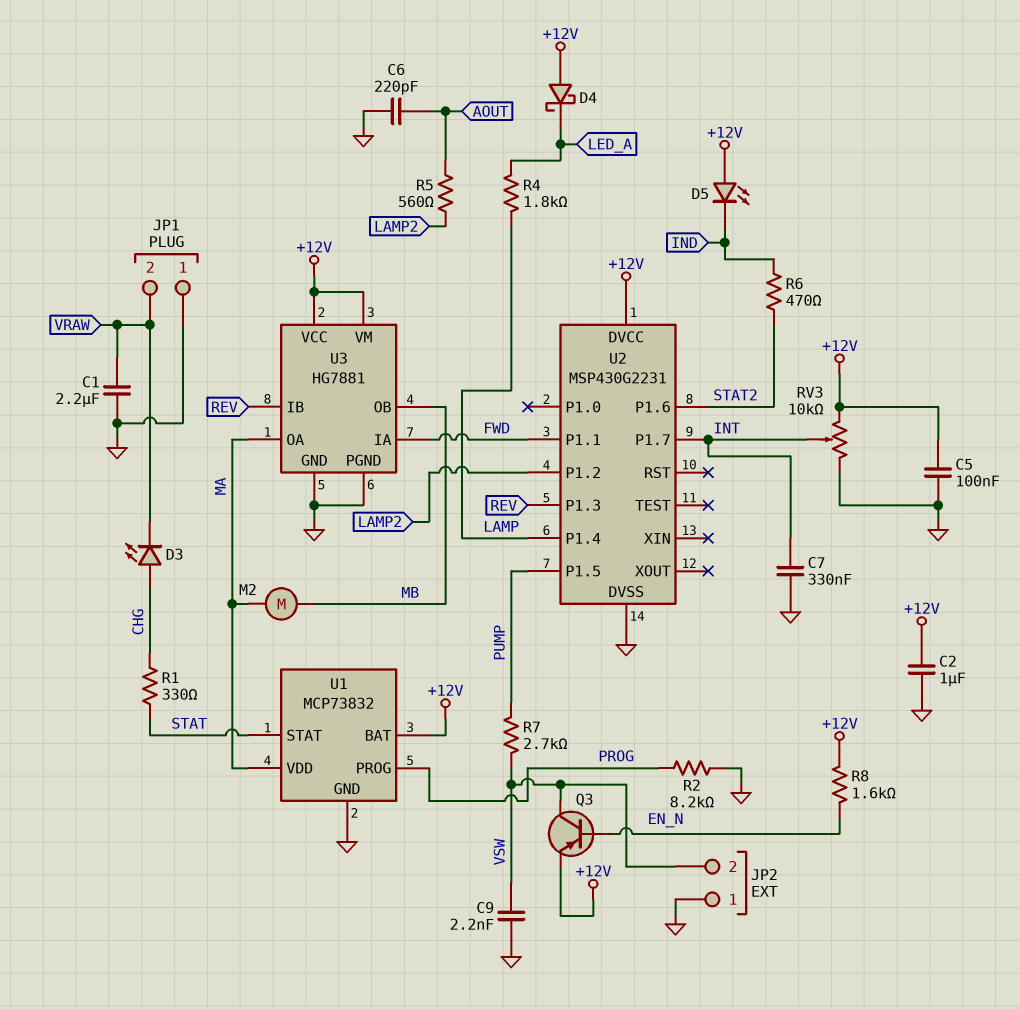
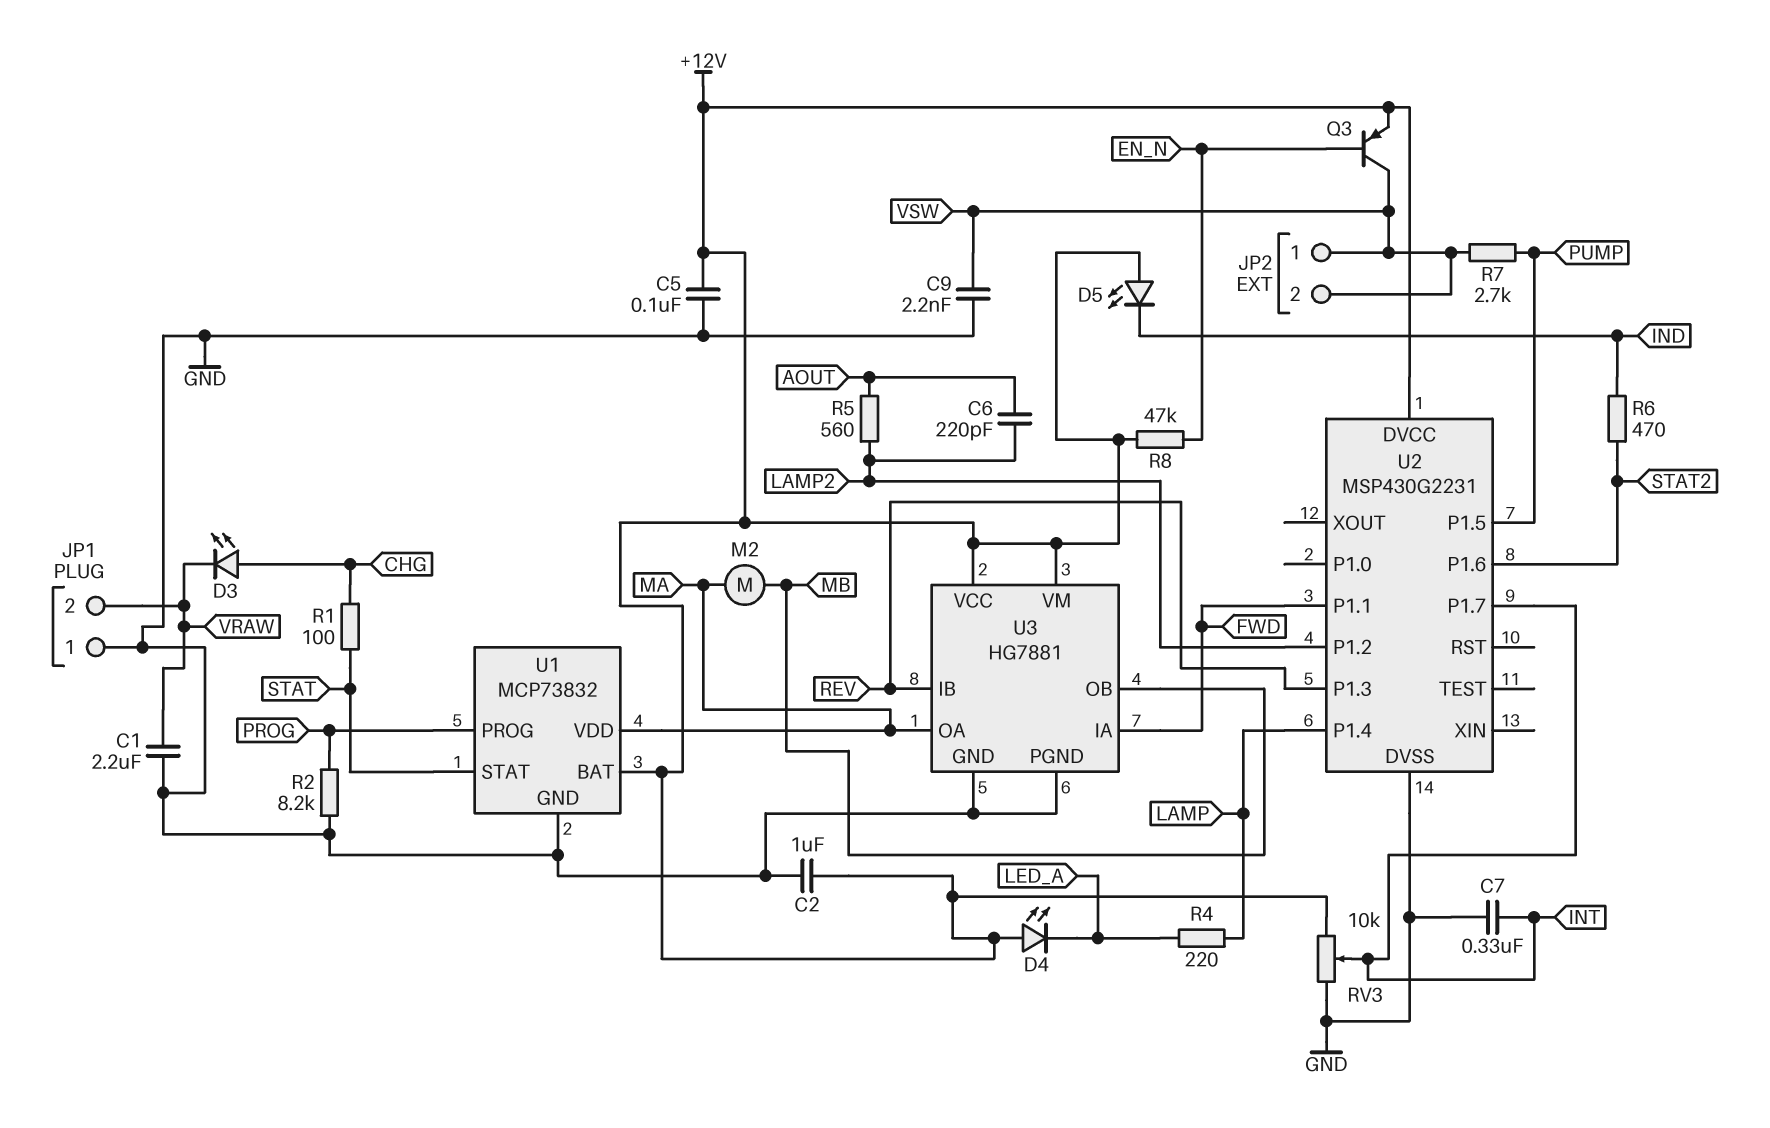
C6: 220pF (AOUT, GND) -> 220pF (AOUT, LAMP2)
D4: schottky (A +12V, K LED_A) -> LED (A +12V, K LED_A)
JP2 pin 1: GND -> VSW
R1: 330 (CHG, STAT) -> 100 (CHG, STAT)
R4: 1.8k (LAMP, LED_A) -> 220 (LAMP, LED_A)
R8: 1.6k (+12V, EN_N) -> 47k (+12V, EN_N)

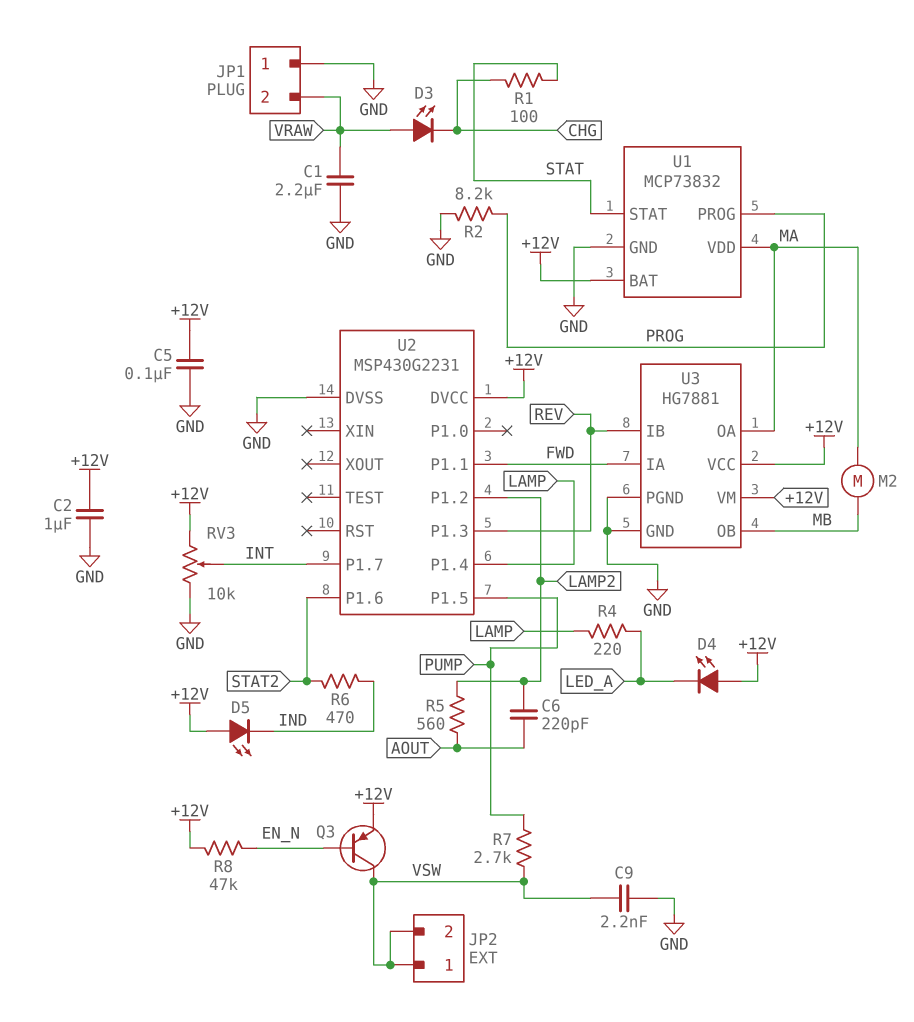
C7: 330nF (GND, INT) -> none
D3: LED (A CHG, K VRAW) -> LED (A VRAW, K CHG)

